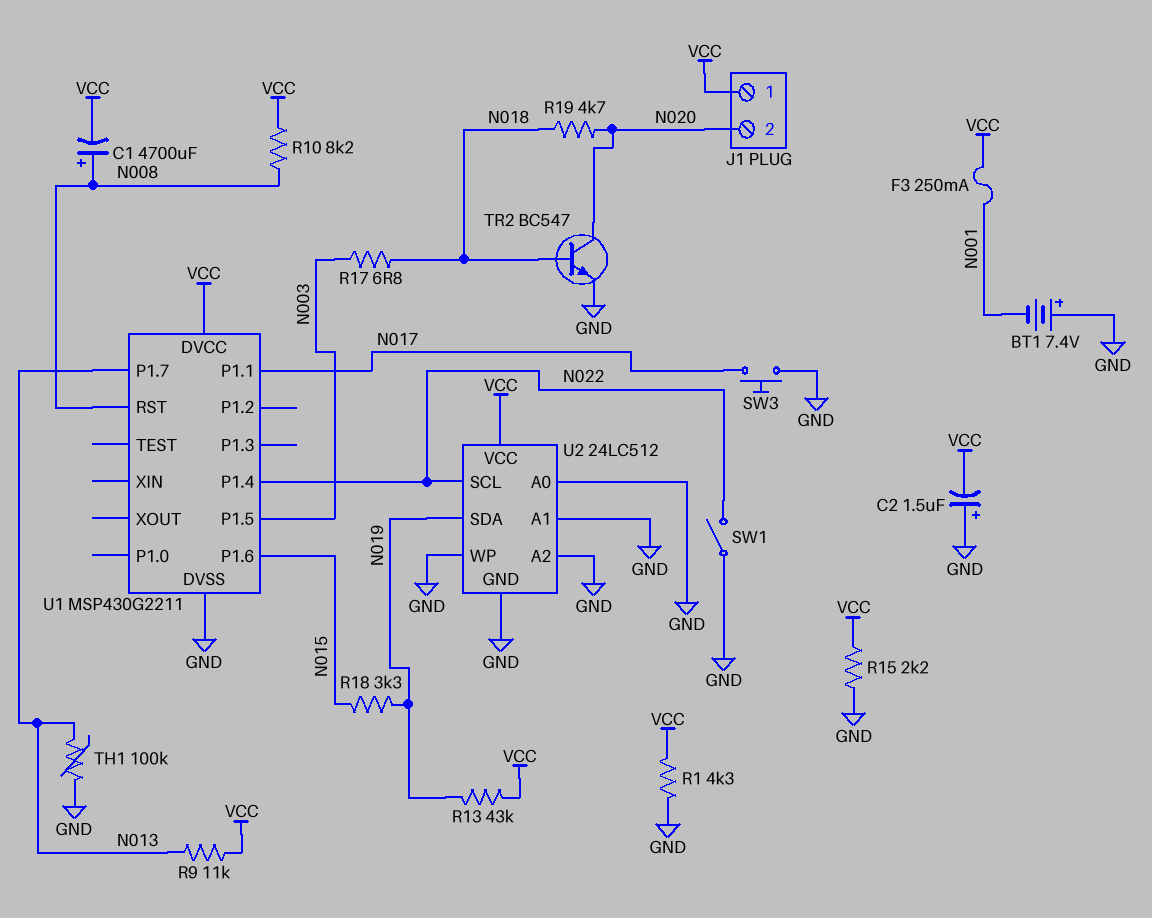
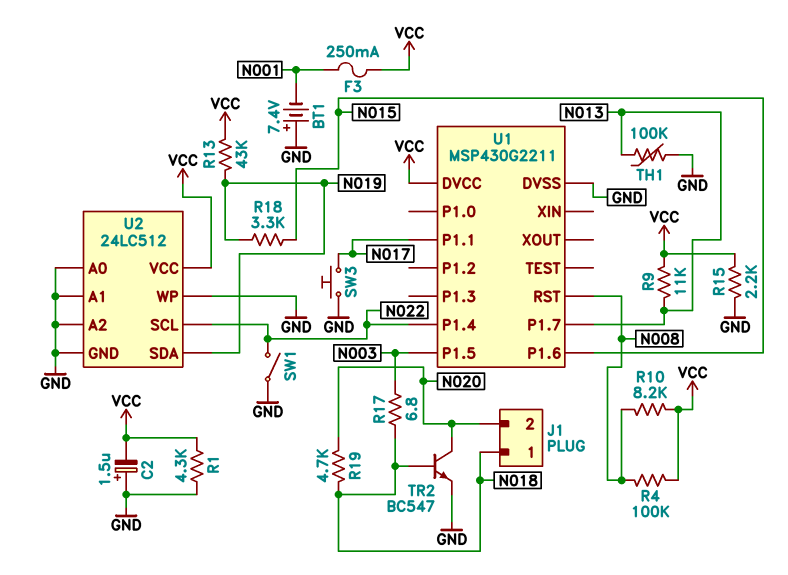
C1: 4700uF (plus N008, minus VCC) -> none
J1 pin 1: VCC -> N018
R4: none -> 100k (N008, VCC)

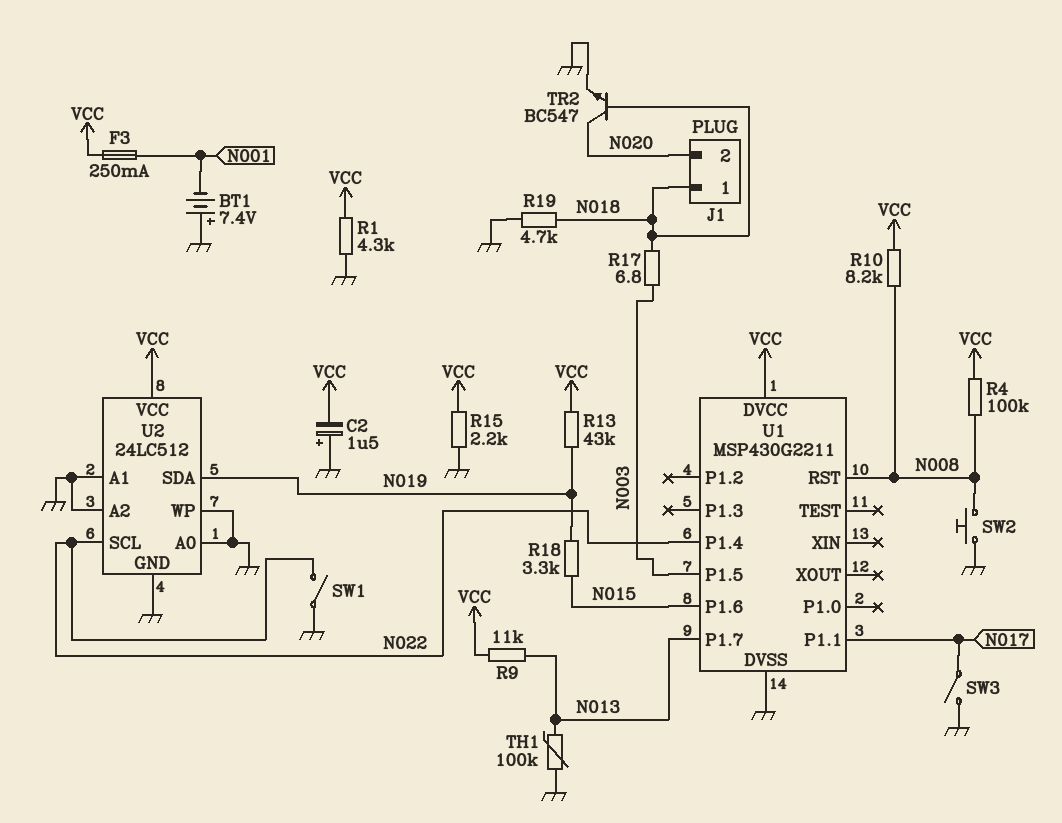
R19: 4.7k (N018, N020) -> 4.7k (GND, N018)
SW2: none -> button (GND, N008)
SW3: button (GND, N017) -> switch (GND, N017)

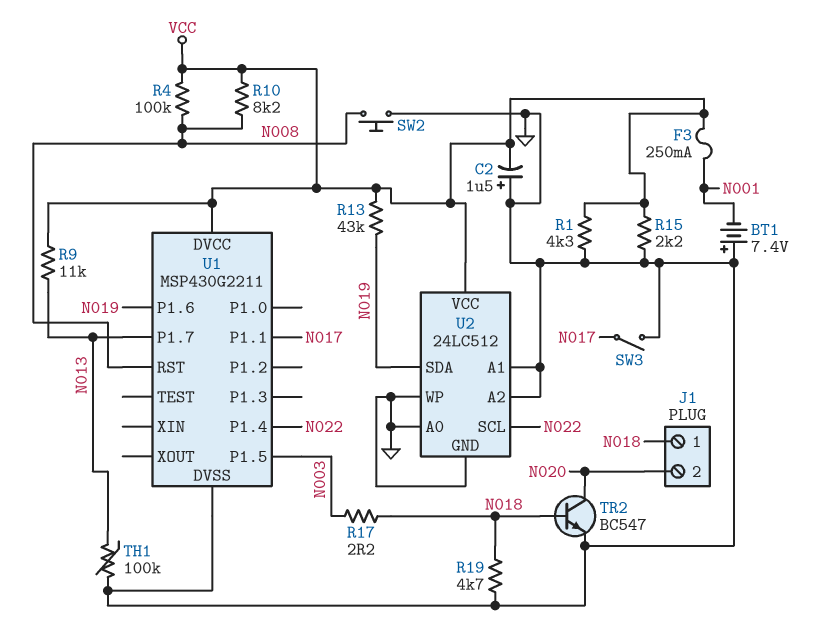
R17: 6.8 (N003, N018) -> 2.2 (N003, N018)
R18: 3.3k (N015, N019) -> none
SW1: switch (GND, N022) -> none
U1 pin P1.6: N015 -> N019

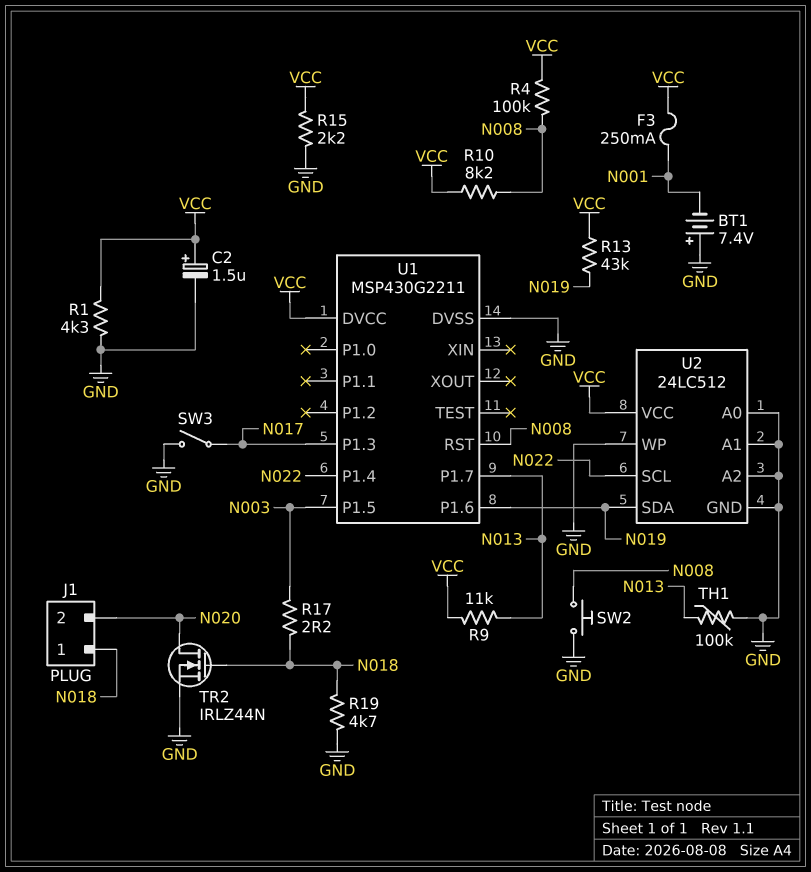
C2: 1.5uF (plus GND, minus VCC) -> 1.5uF (plus VCC, minus GND)
TR2: NPN BC547 (B N018, C N020, E GND) -> NMOS IRLZ44N (G N018, D N020, S GND)
U1 pin P1.1: N017 -> none
U1 pin P1.3: none -> N017

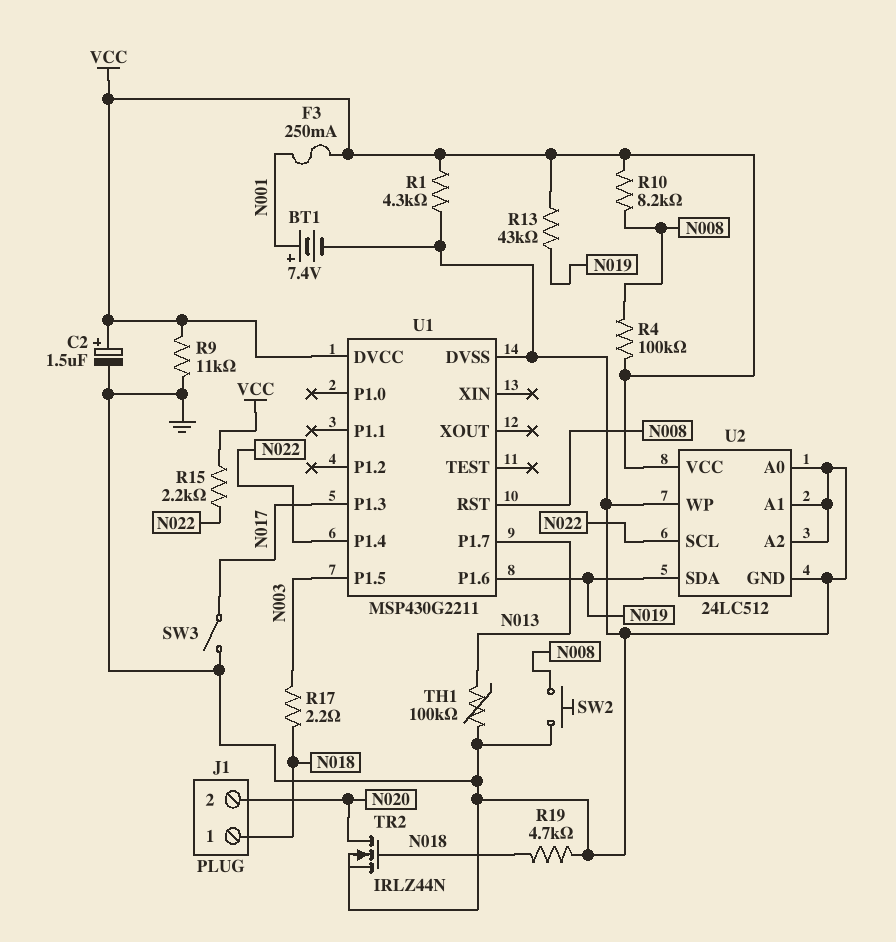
BT1: 7.4V (plus GND, minus N001) -> 7.4V (plus N001, minus GND)
R9: 11k (N013, VCC) -> 11k (GND, VCC)
R15: 2.2k (GND, VCC) -> 2.2k (N022, VCC)

